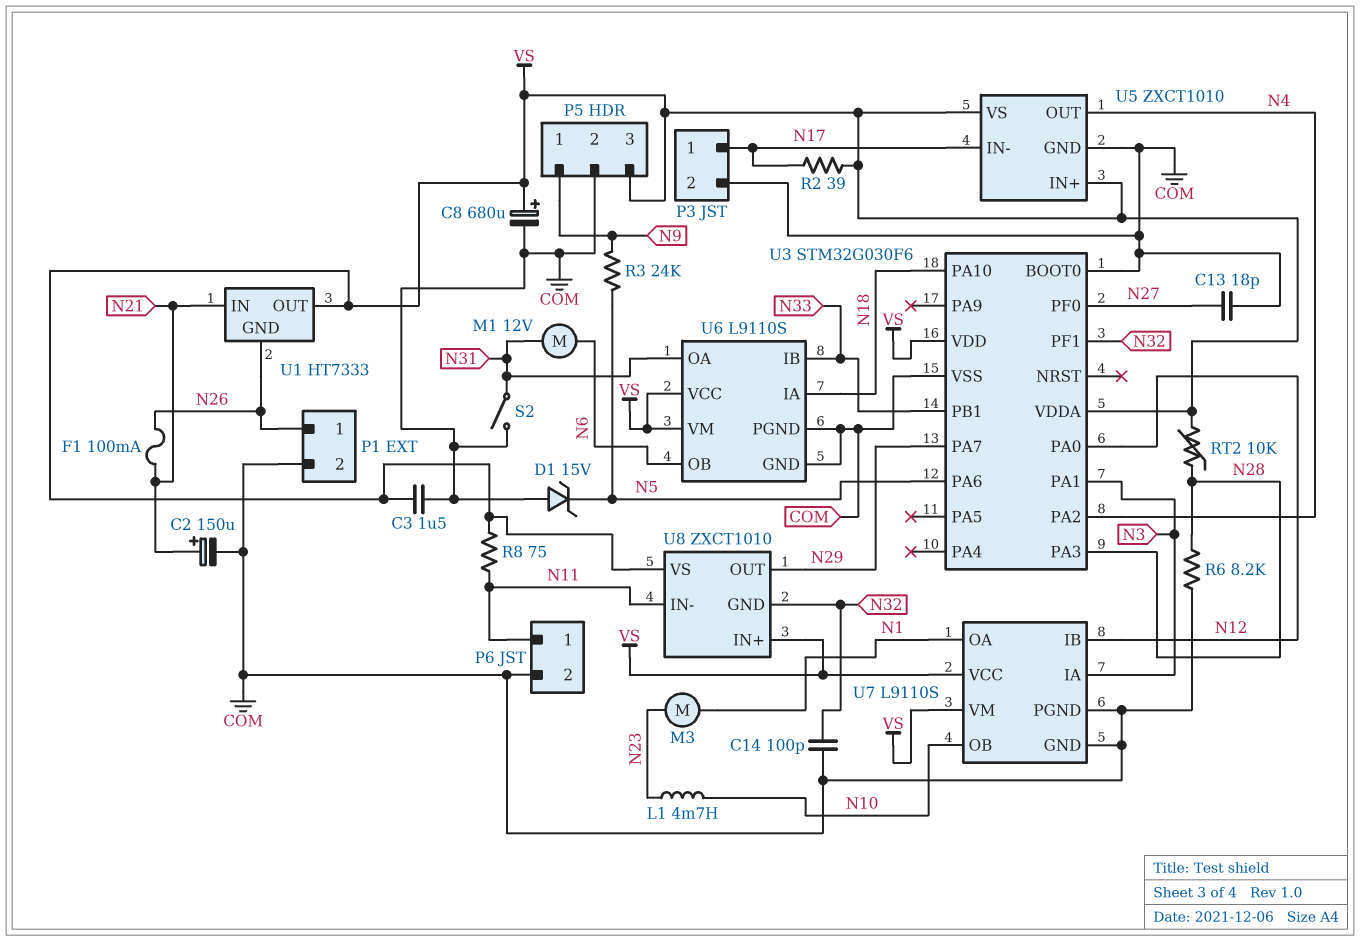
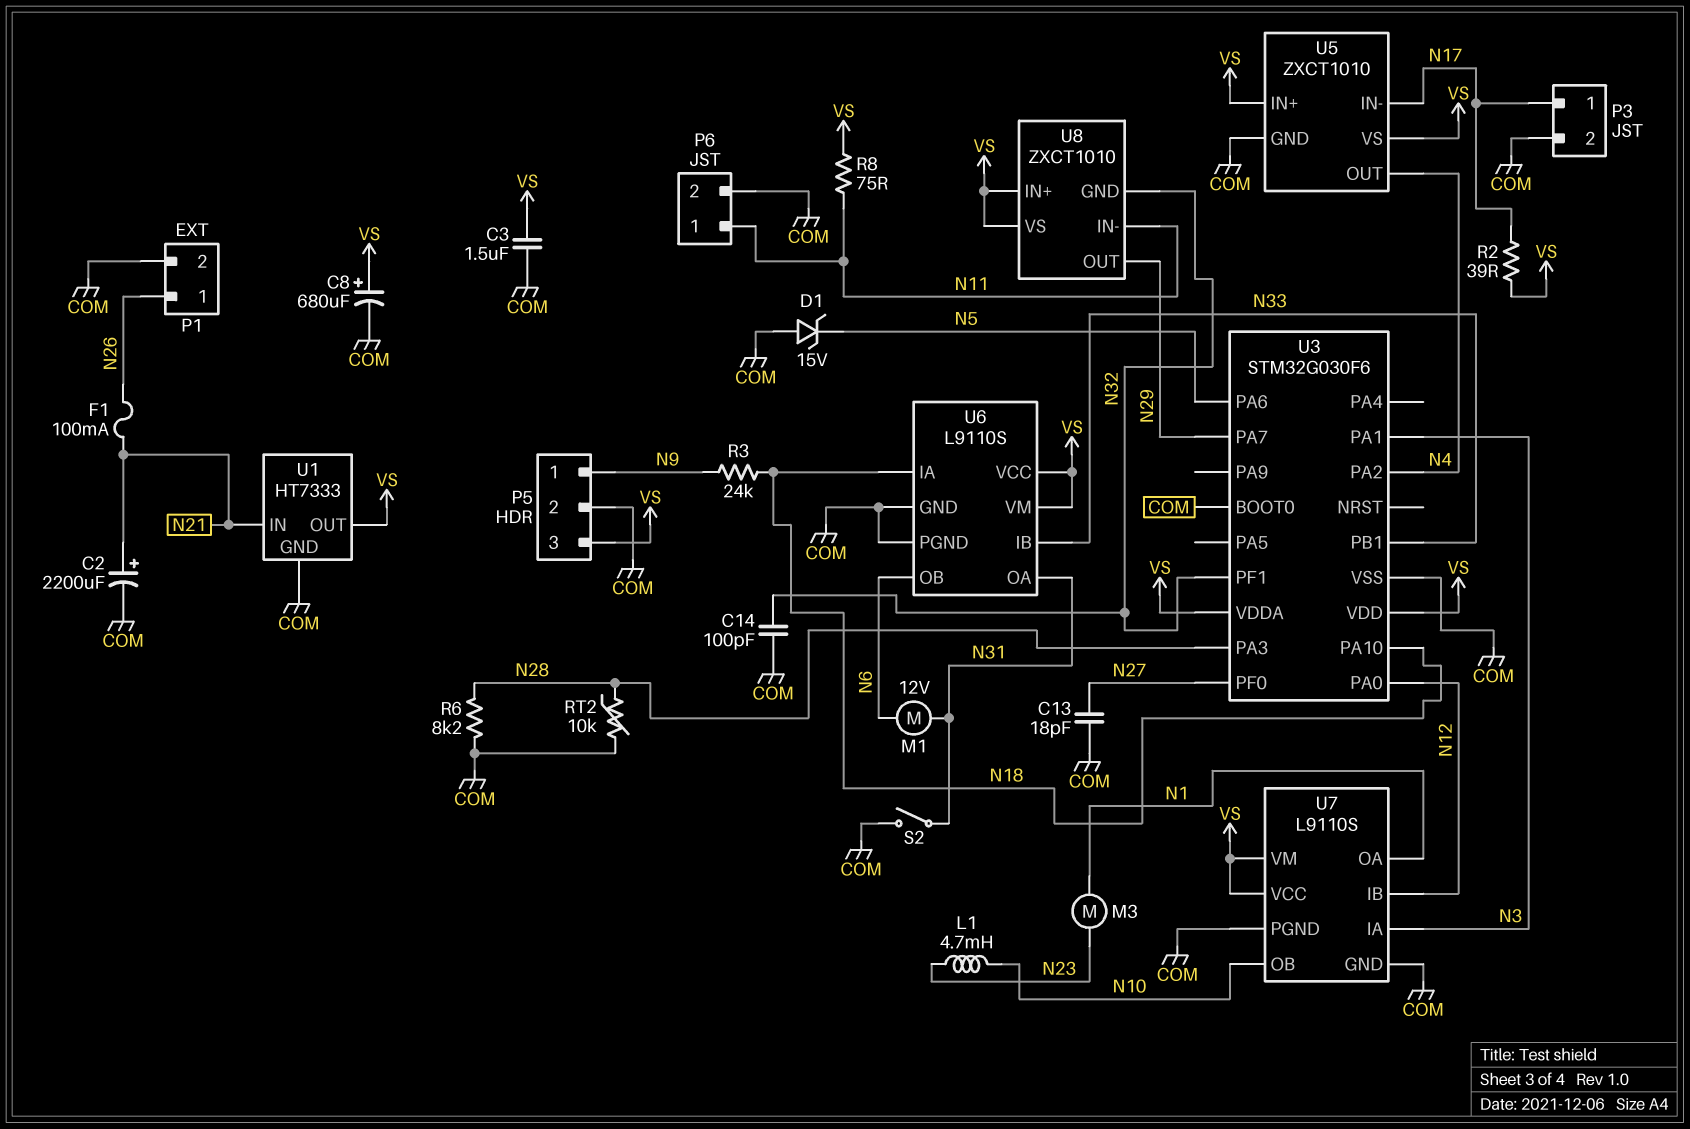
C2: 150uF (plus N21, minus COM) -> 2200uF (plus N21, minus COM)
R3: 24k (N5, N9) -> 24k (N9, N18)
RT2: 10k (N28, VS) -> 10k (COM, N28)
U1 pin GND: N26 -> COM

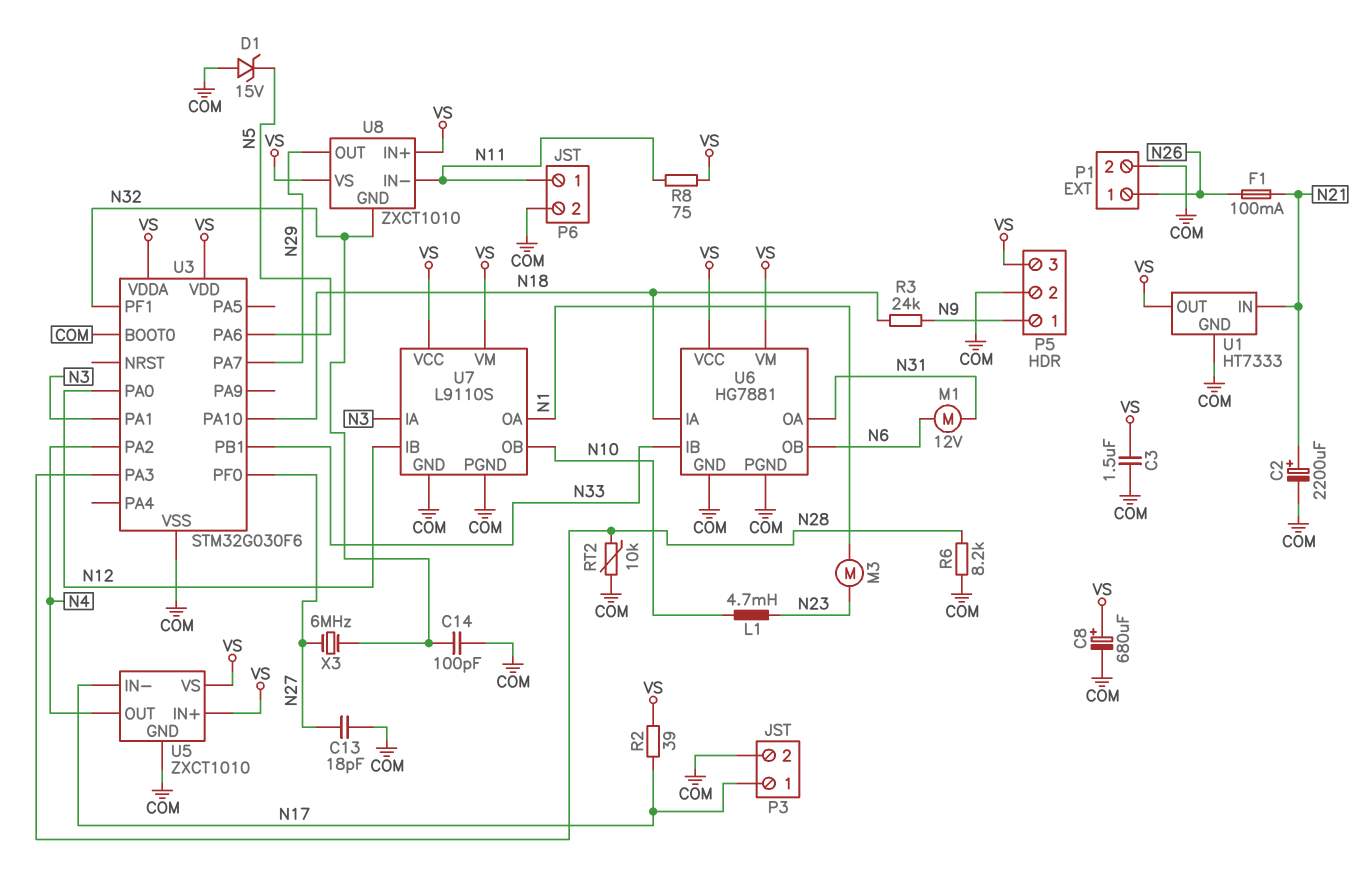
S2: switch (COM, N31) -> none
U6: L9110S -> HG7881
X3: none -> 6MHz (N27, N32)

